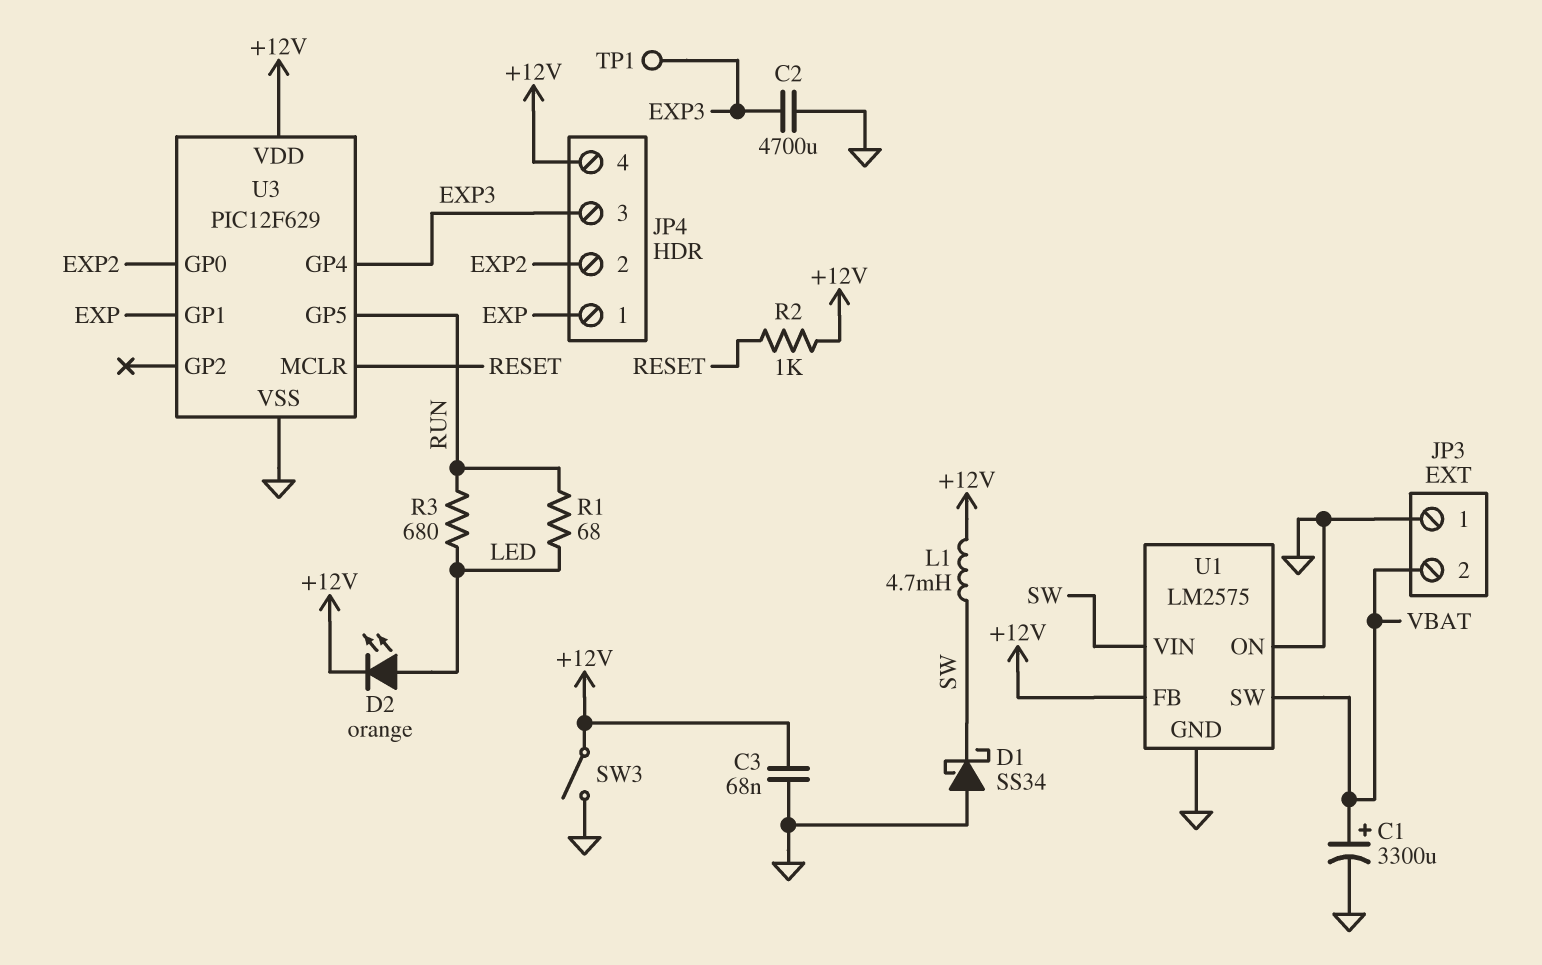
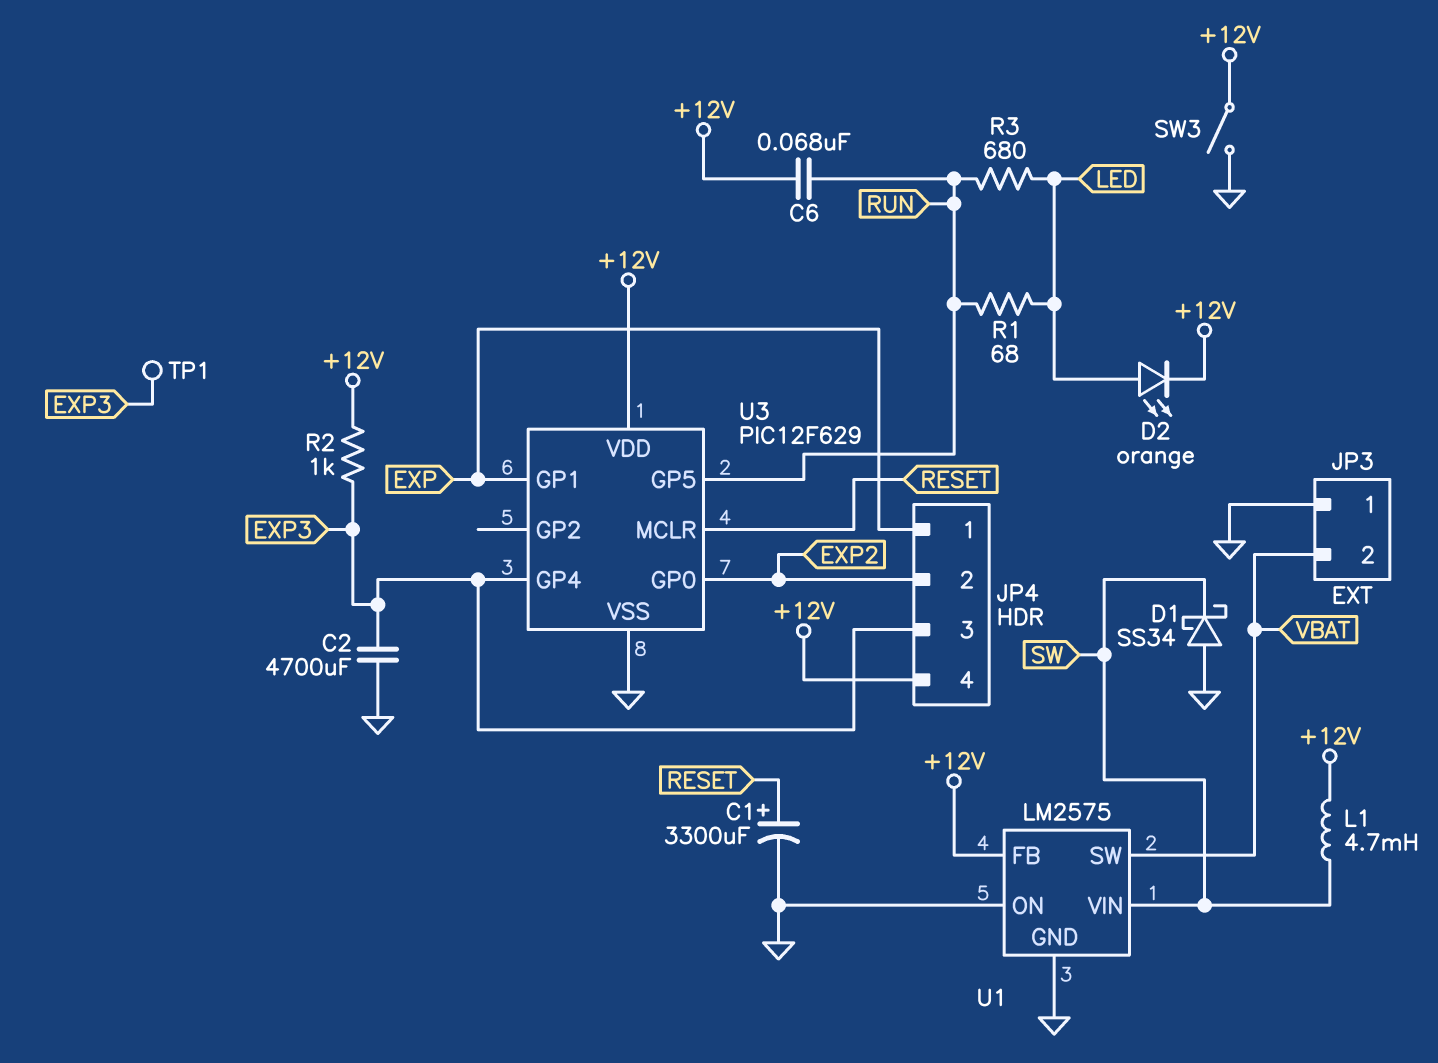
C1: 3300uF (plus VBAT, minus GND) -> 3300uF (plus RESET, minus GND)
C3: 68nF (+12V, GND) -> none
C6: none -> 68nF (+12V, RUN)
R2: 1k (+12V, RESET) -> 1k (+12V, EXP3)

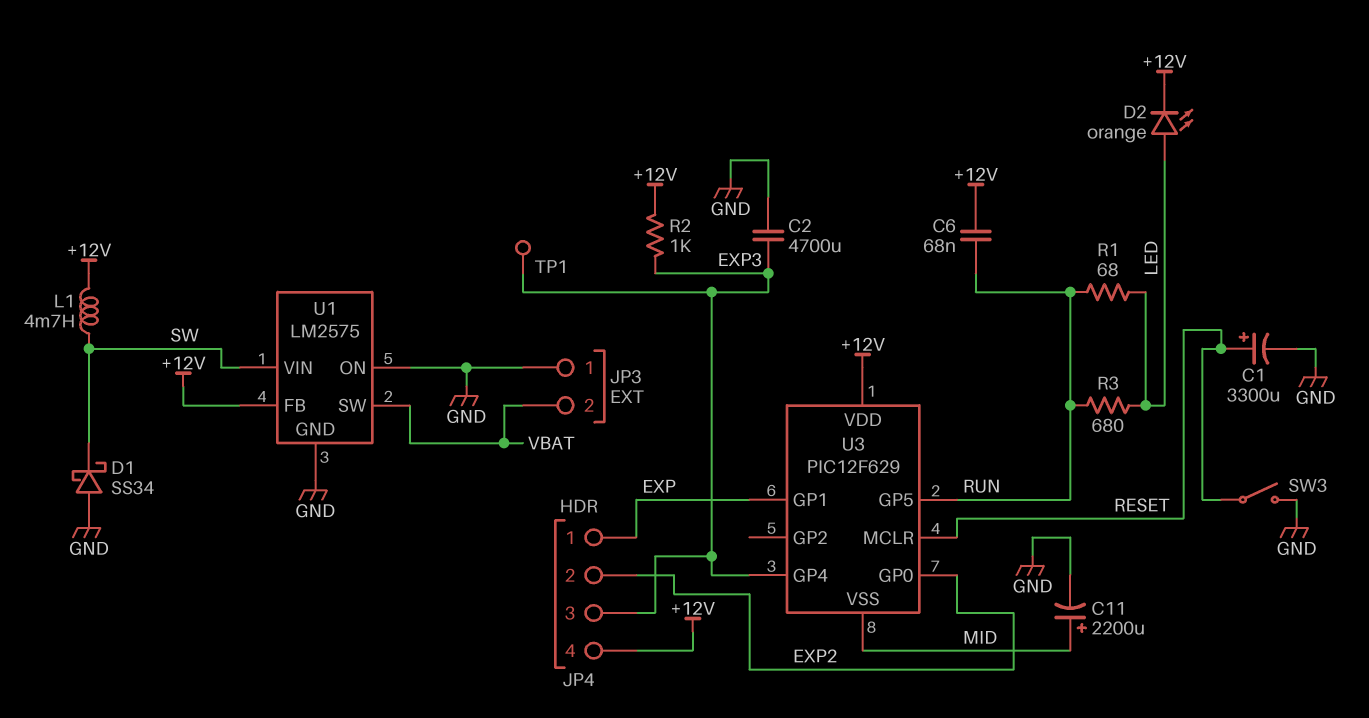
C11: none -> 2200uF (plus MID, minus GND)
SW3: switch (+12V, GND) -> switch (GND, RESET)
U3 pin VSS: GND -> MID

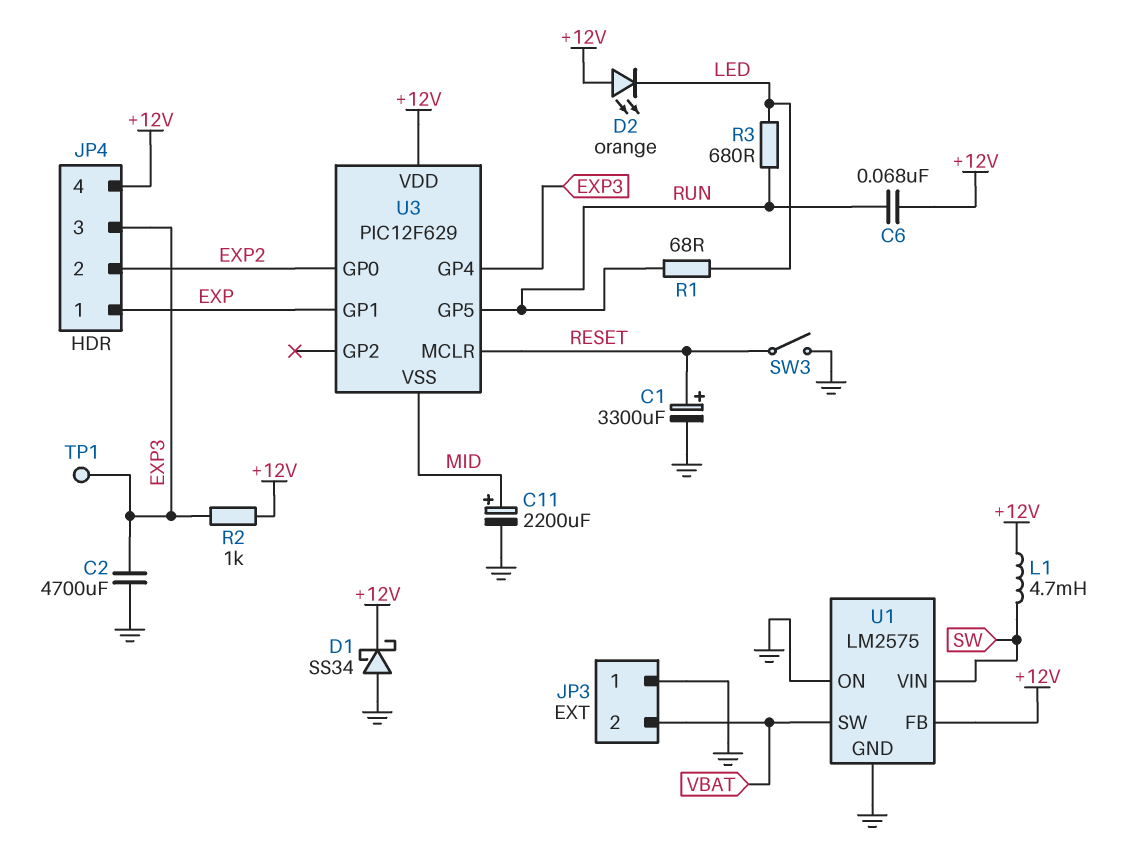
D1: schottky SS34 (A GND, K SW) -> schottky SS34 (A GND, K +12V)
D2: LED orange (A LED, K +12V) -> LED orange (A +12V, K LED)

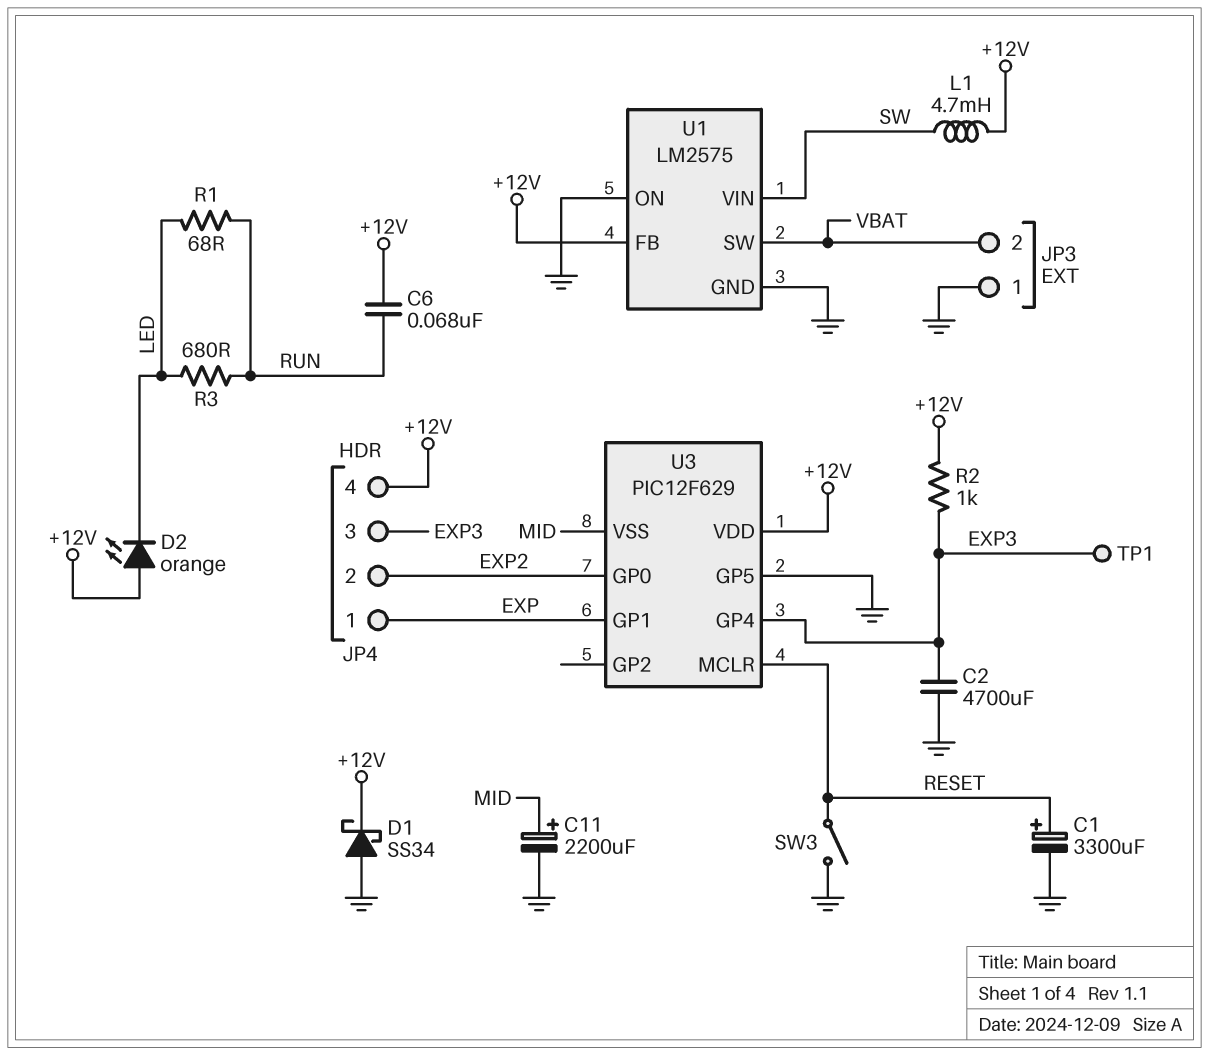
U3 pin GP5: RUN -> GND

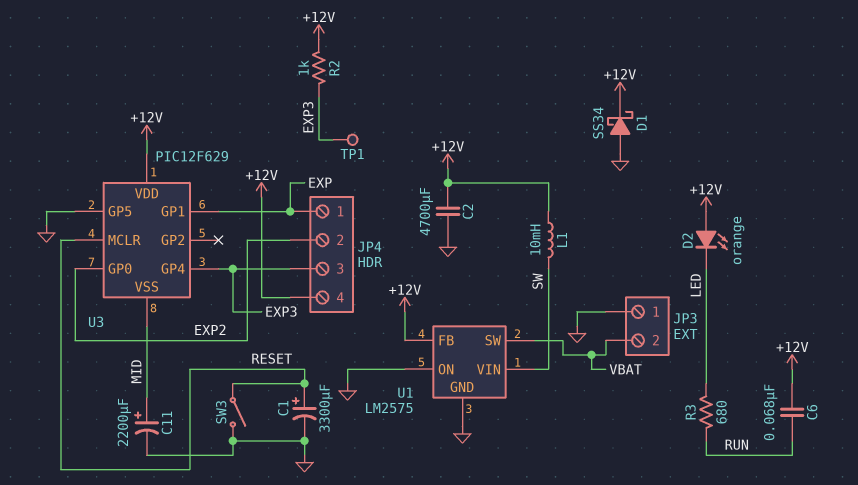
C2: 4700uF (EXP3, GND) -> 4700uF (+12V, GND)
L1: 4.7mH (+12V, SW) -> 10mH (+12V, SW)
R1: 68 (LED, RUN) -> none

